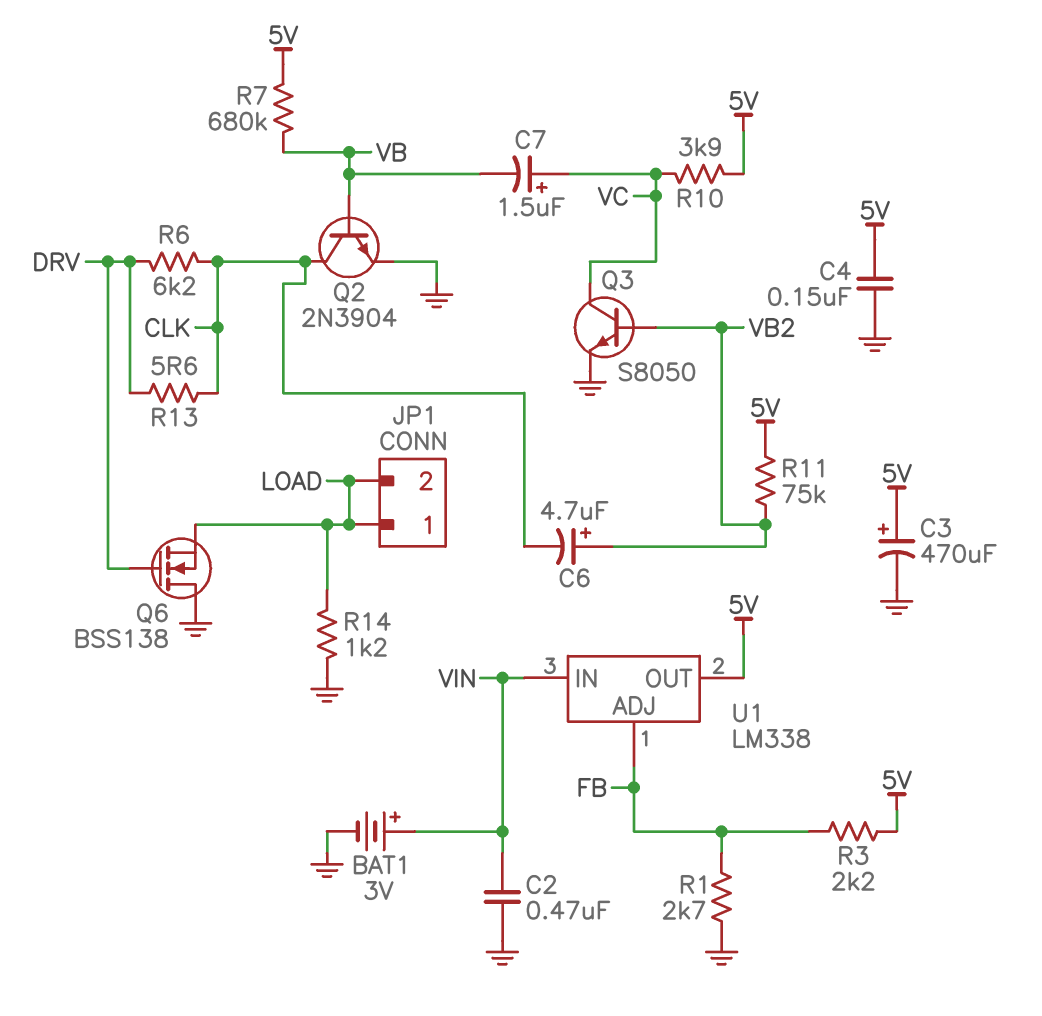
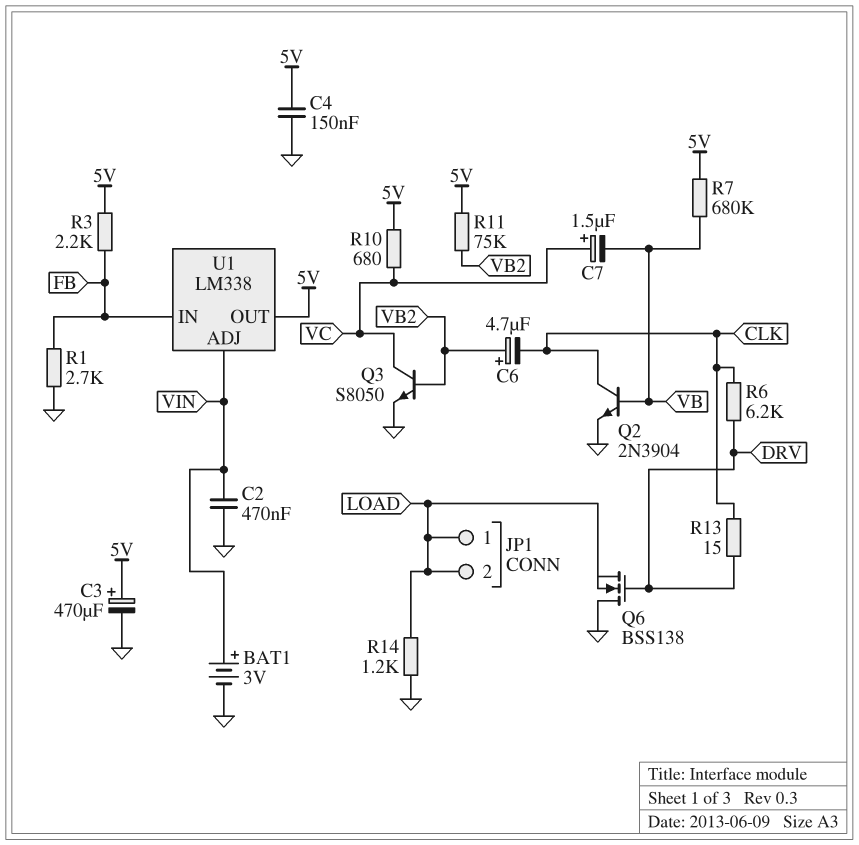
R10: 3.9k (5V, VC) -> 680 (5V, VC)
R13: 5.6 (CLK, DRV) -> 15 (CLK, DRV)
U1 pin ADJ: FB -> VIN
U1 pin IN: VIN -> FB

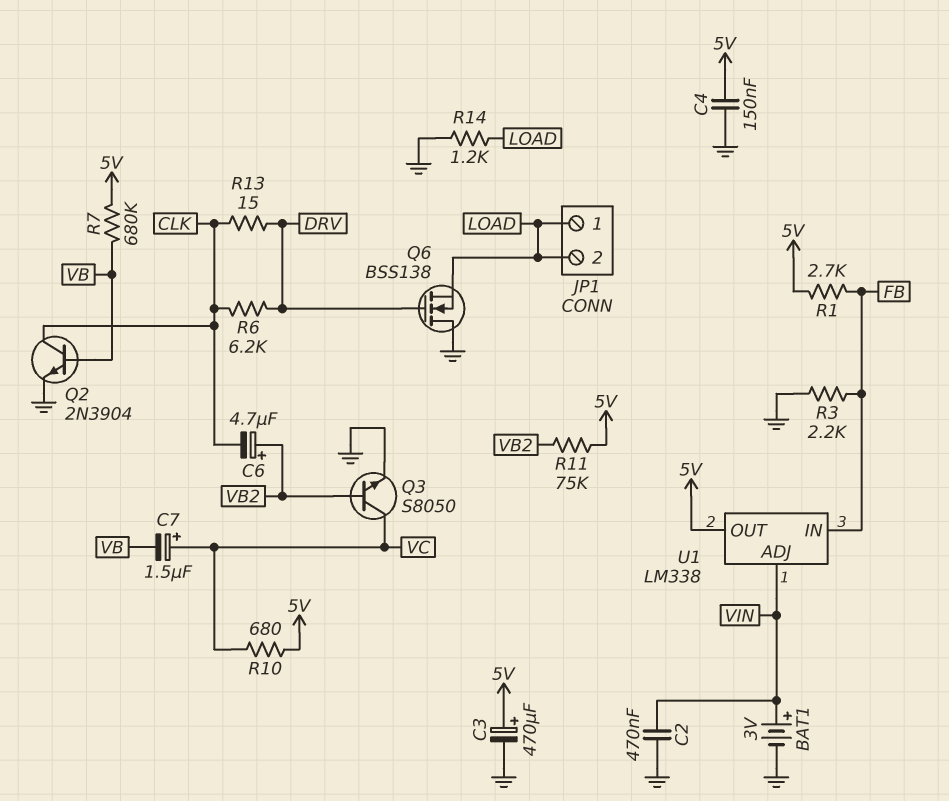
R1: 2.7k (FB, GND) -> 2.7k (5V, FB)
R3: 2.2k (5V, FB) -> 2.2k (FB, GND)

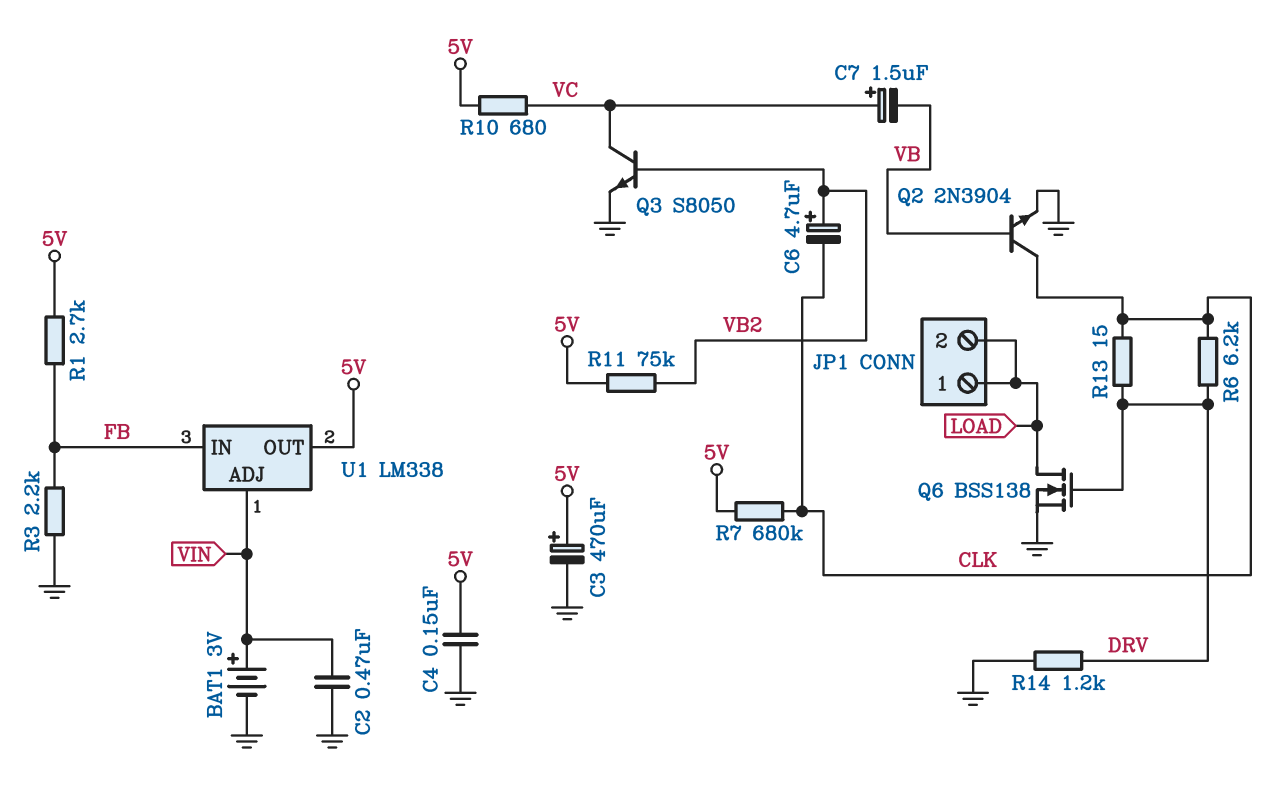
Q6: NMOS BSS138 (G DRV, D GND, S LOAD) -> NMOS BSS138 (G DRV, D LOAD, S GND)
R7: 680k (5V, VB) -> 680k (5V, CLK)
R14: 1.2k (GND, LOAD) -> 1.2k (DRV, GND)

